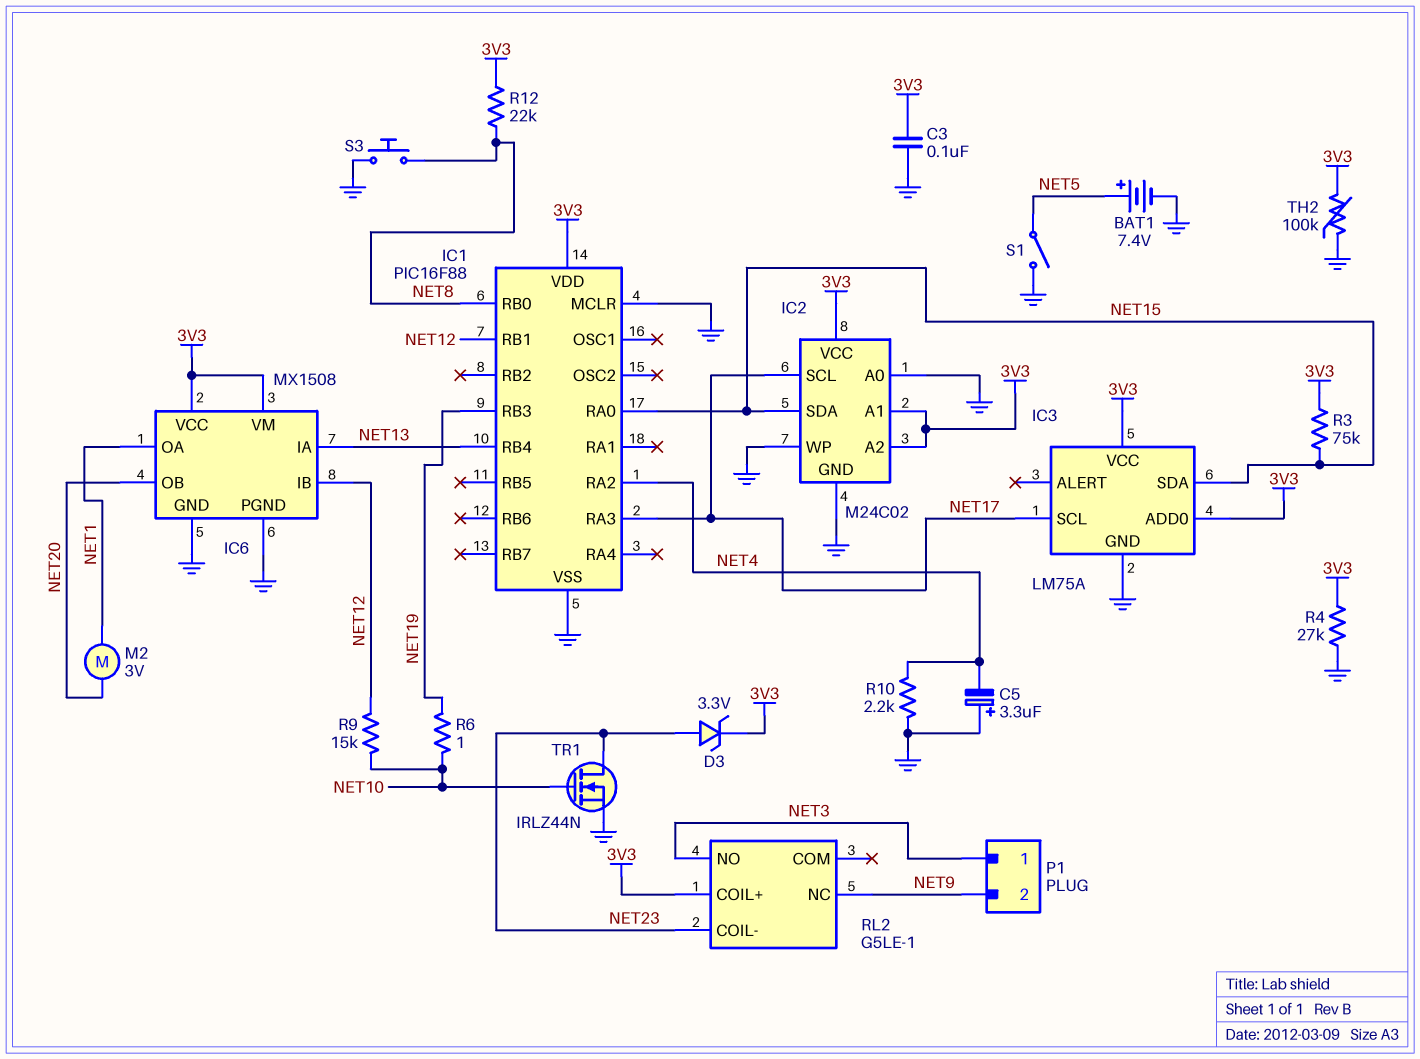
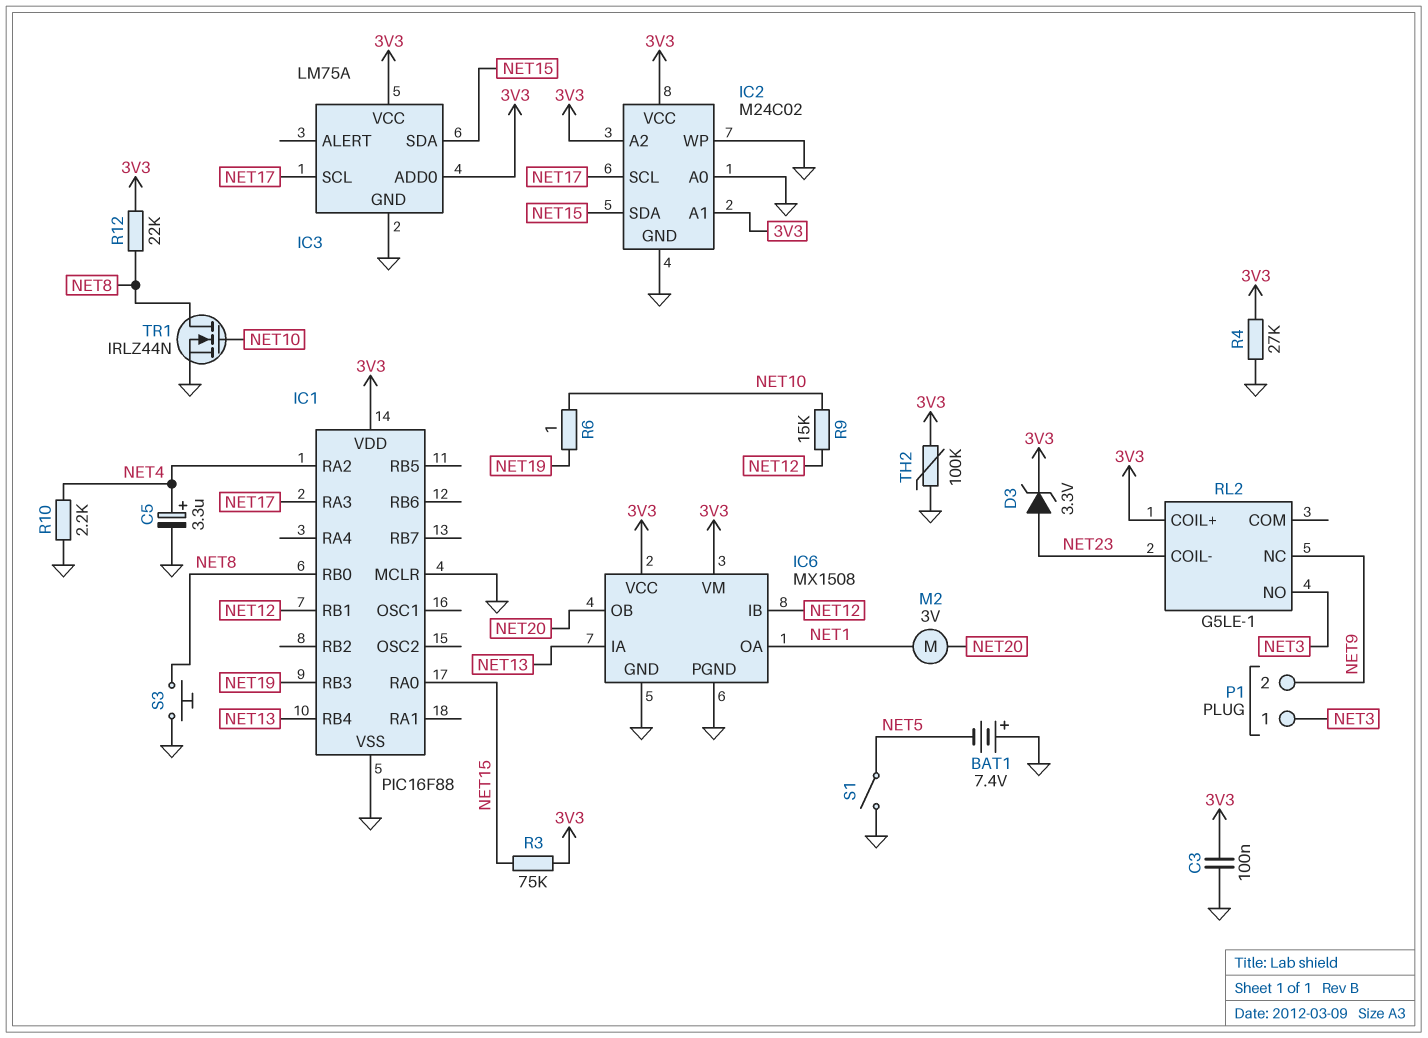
BAT1: 7.4V (plus NET5, minus GND) -> 7.4V (plus GND, minus NET5)
C5: 3.3uF (plus GND, minus NET4) -> 3.3uF (plus NET4, minus GND)
TR1: NMOS IRLZ44N (G NET10, D NET23, S GND) -> NMOS IRLZ44N (G NET10, D NET8, S GND)

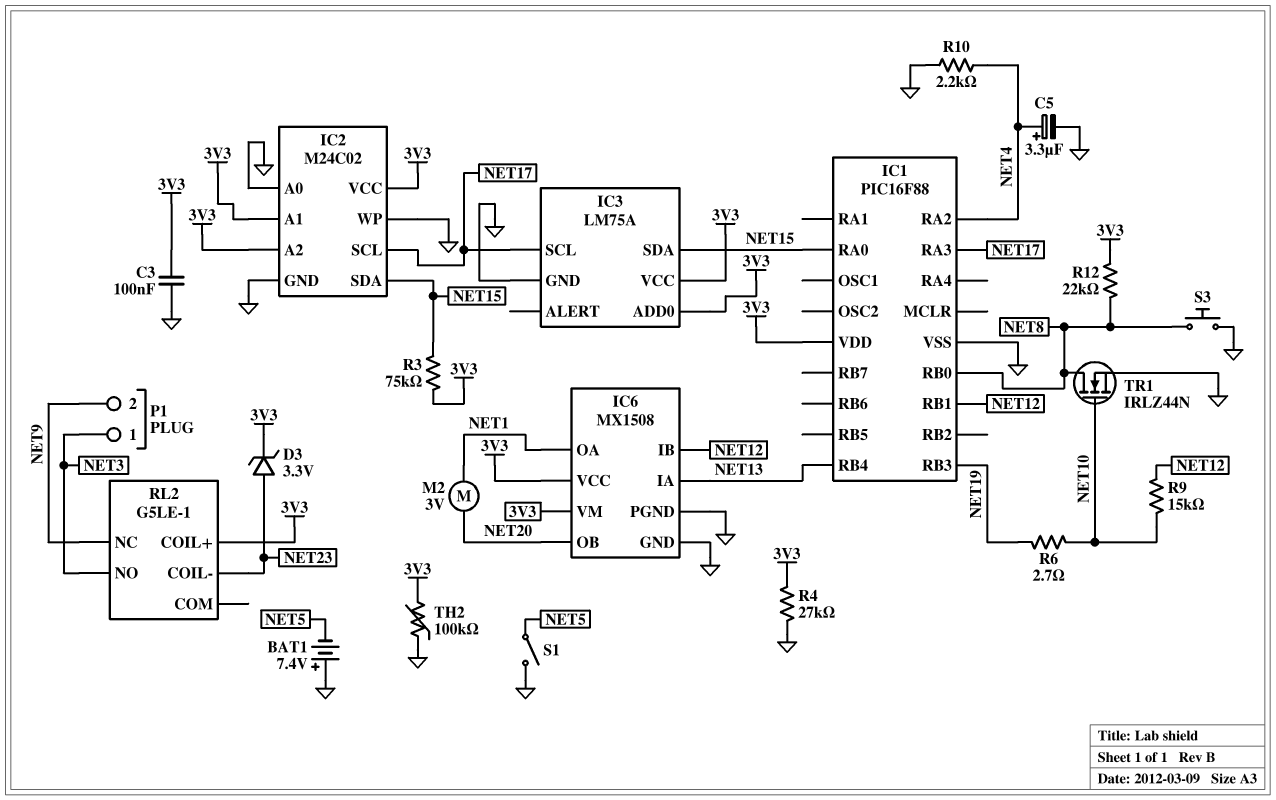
IC1 pin MCLR: GND -> none
R6: 1 (NET10, NET19) -> 2.7 (NET10, NET19)

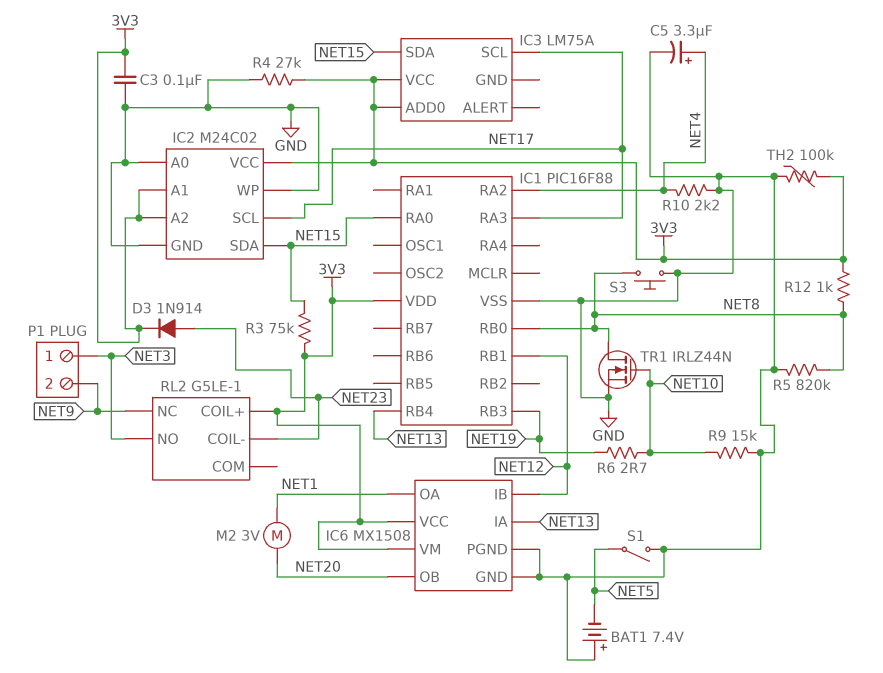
D3: zener 3.3V (A NET23, K 3V3) -> diode 1N914 (A NET23, K 3V3)
IC3 pin GND: GND -> none
R5: none -> 820k (GND, NET8)
R9: 15k (NET10, NET12) -> 15k (GND, NET10)
R12: 22k (3V3, NET8) -> 1k (3V3, NET8)

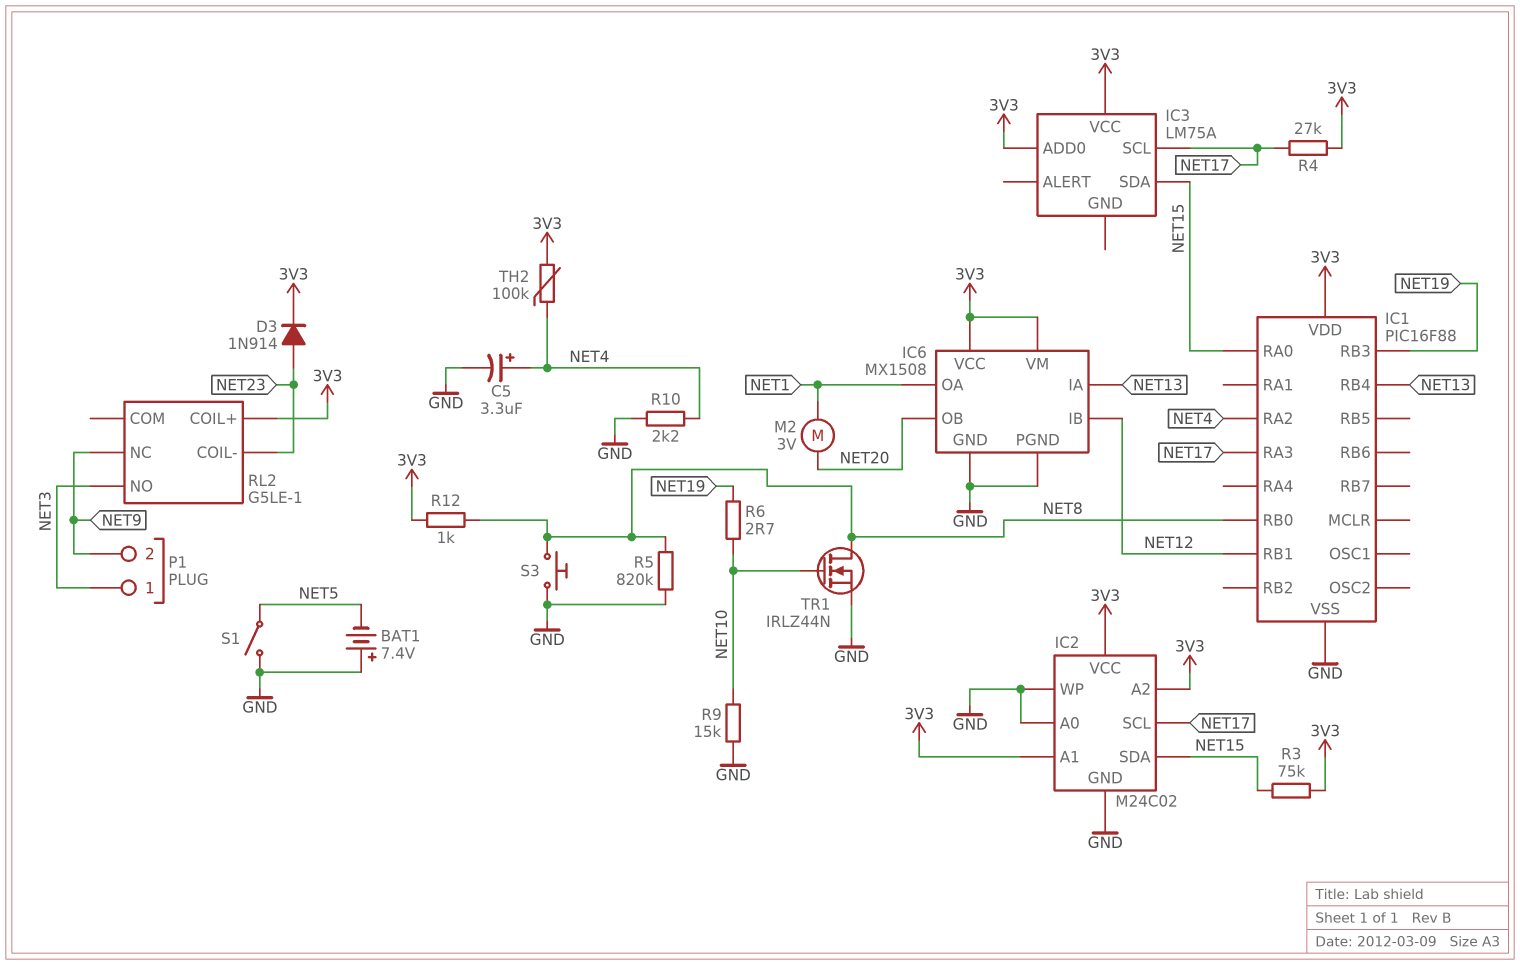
C3: 100nF (3V3, GND) -> none
R4: 27k (3V3, GND) -> 27k (3V3, NET17)
TH2: 100k (3V3, GND) -> 100k (3V3, NET4)

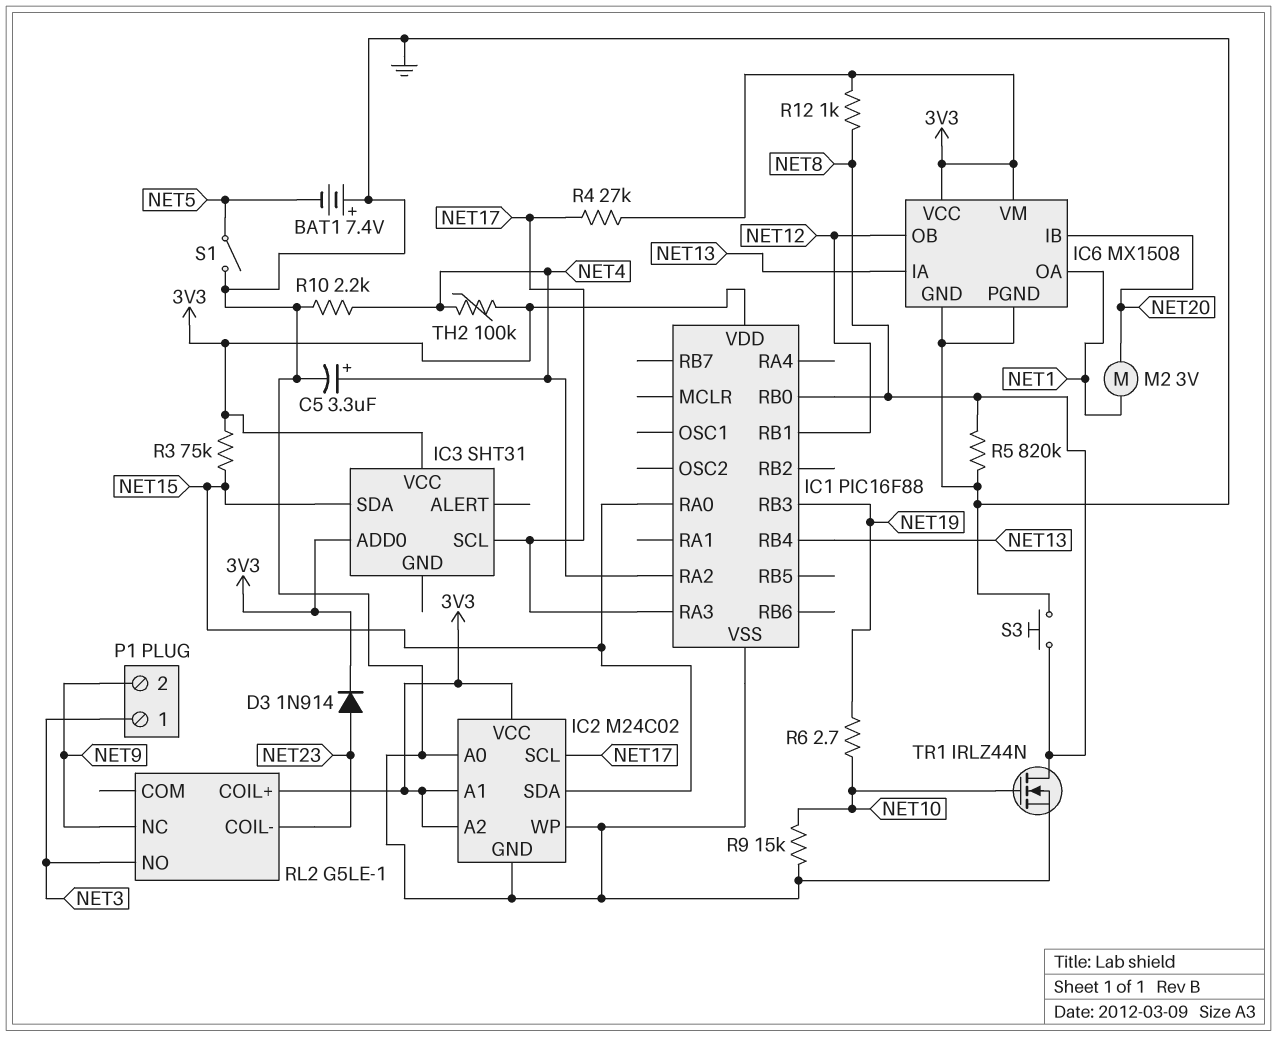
IC3: LM75A -> SHT31
IC6 pin IB: NET12 -> NET20
IC6 pin OB: NET20 -> NET12

